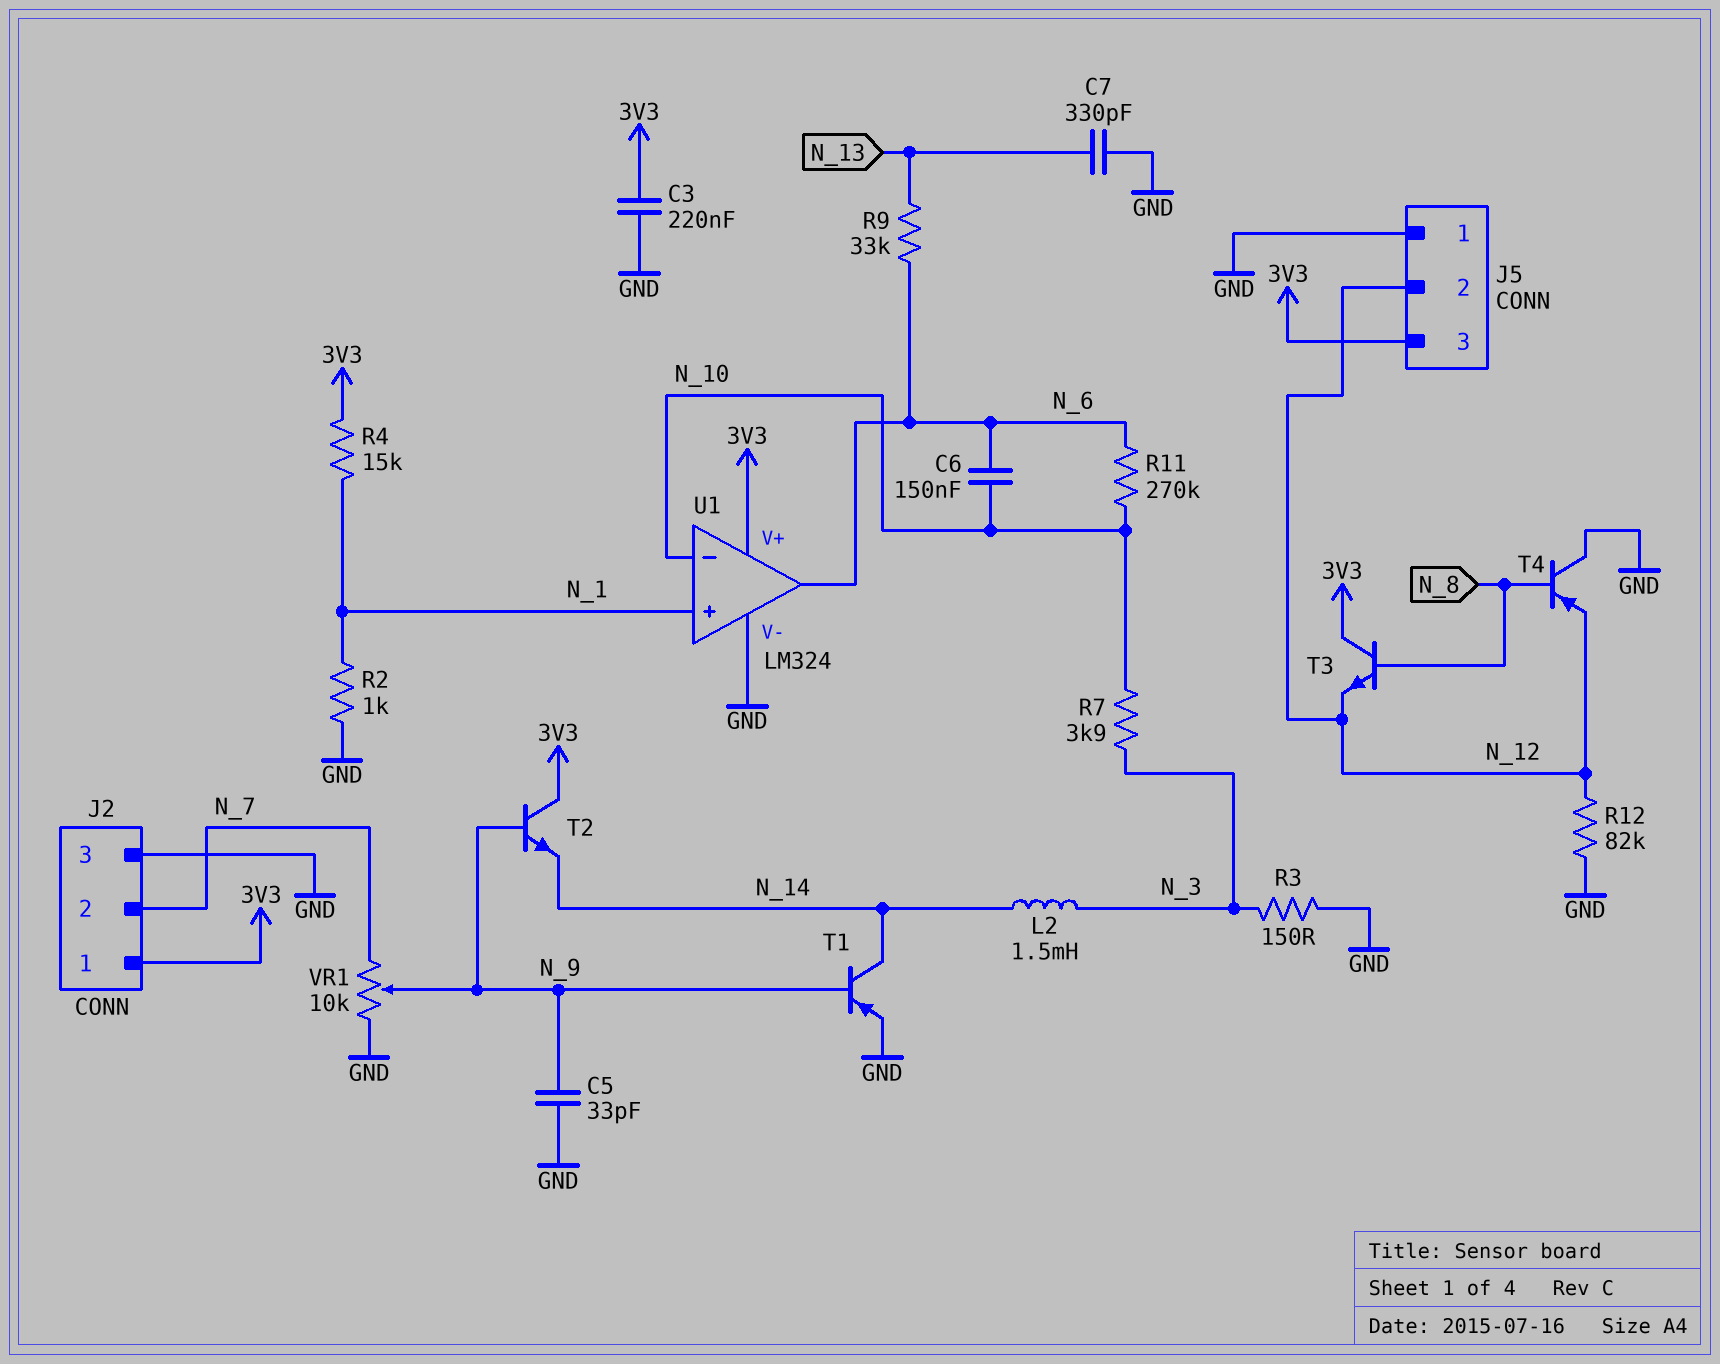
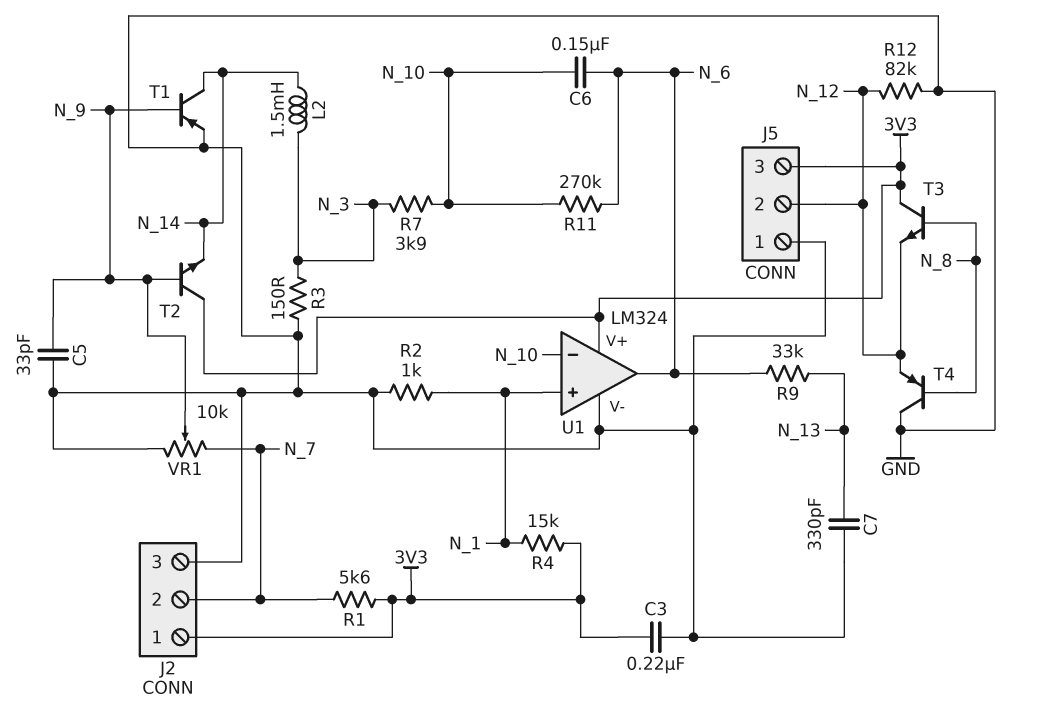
R1: none -> 5.6k (3V3, N_7)

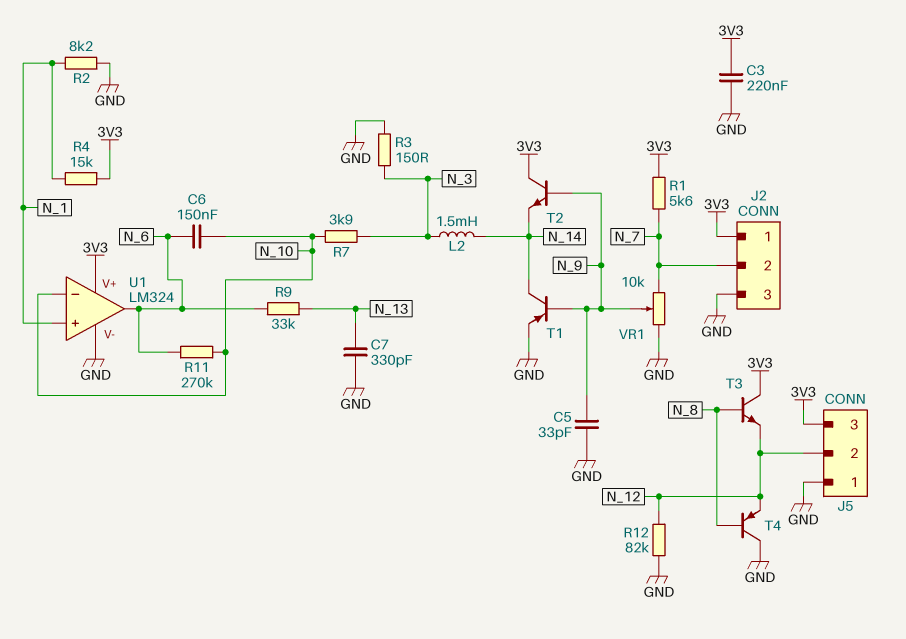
R2: 1k (GND, N_1) -> 8.2k (GND, N_1)

